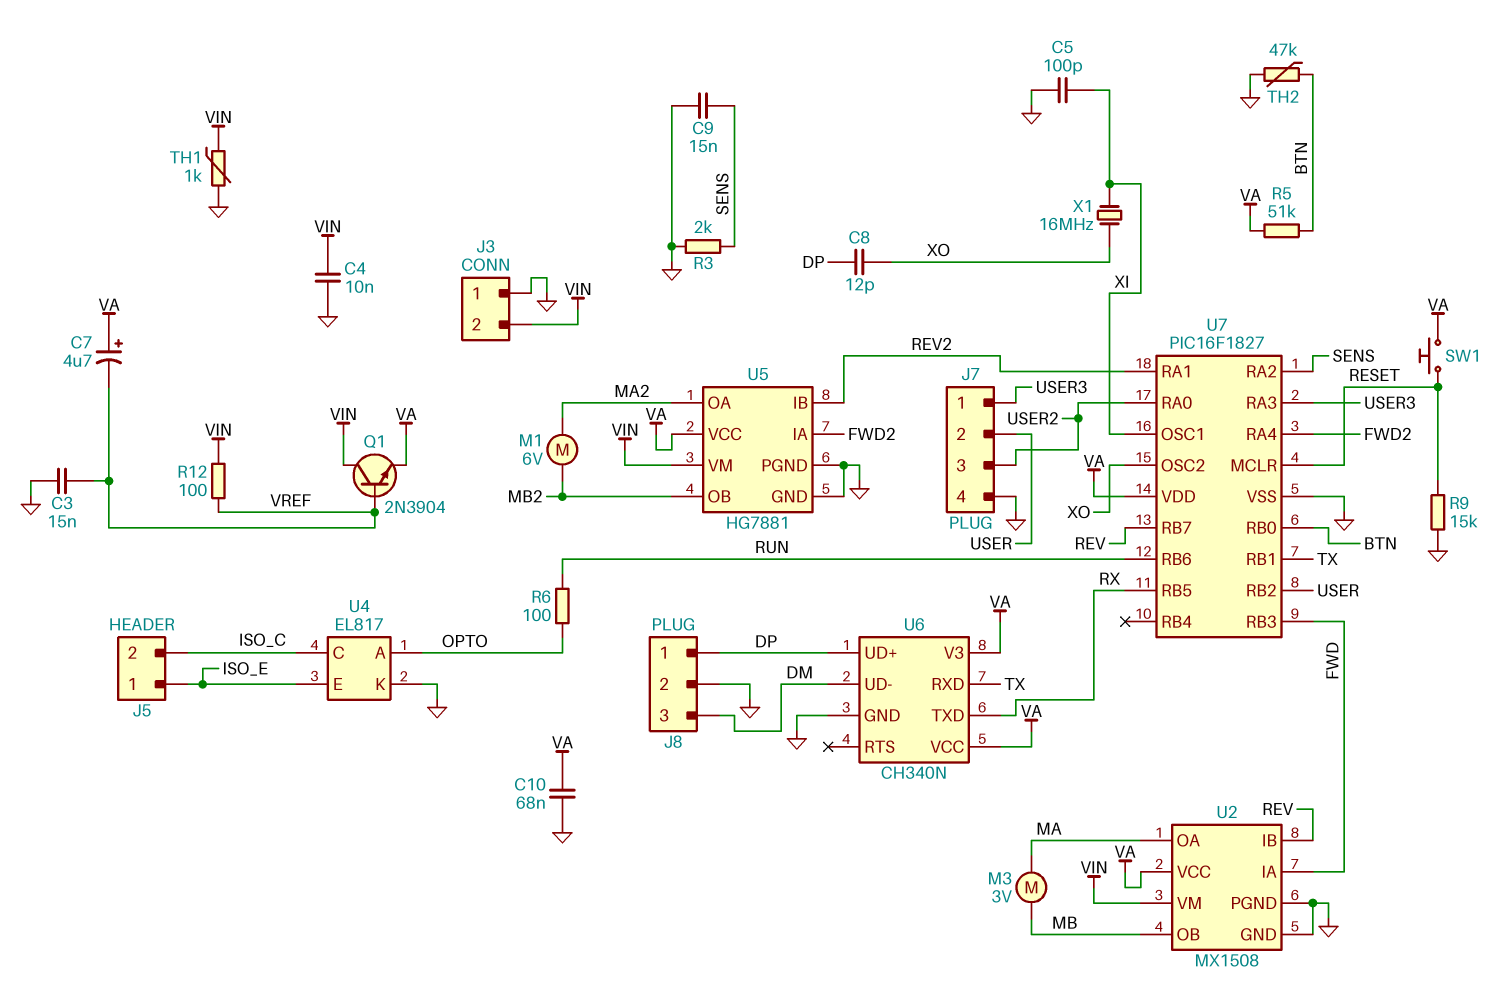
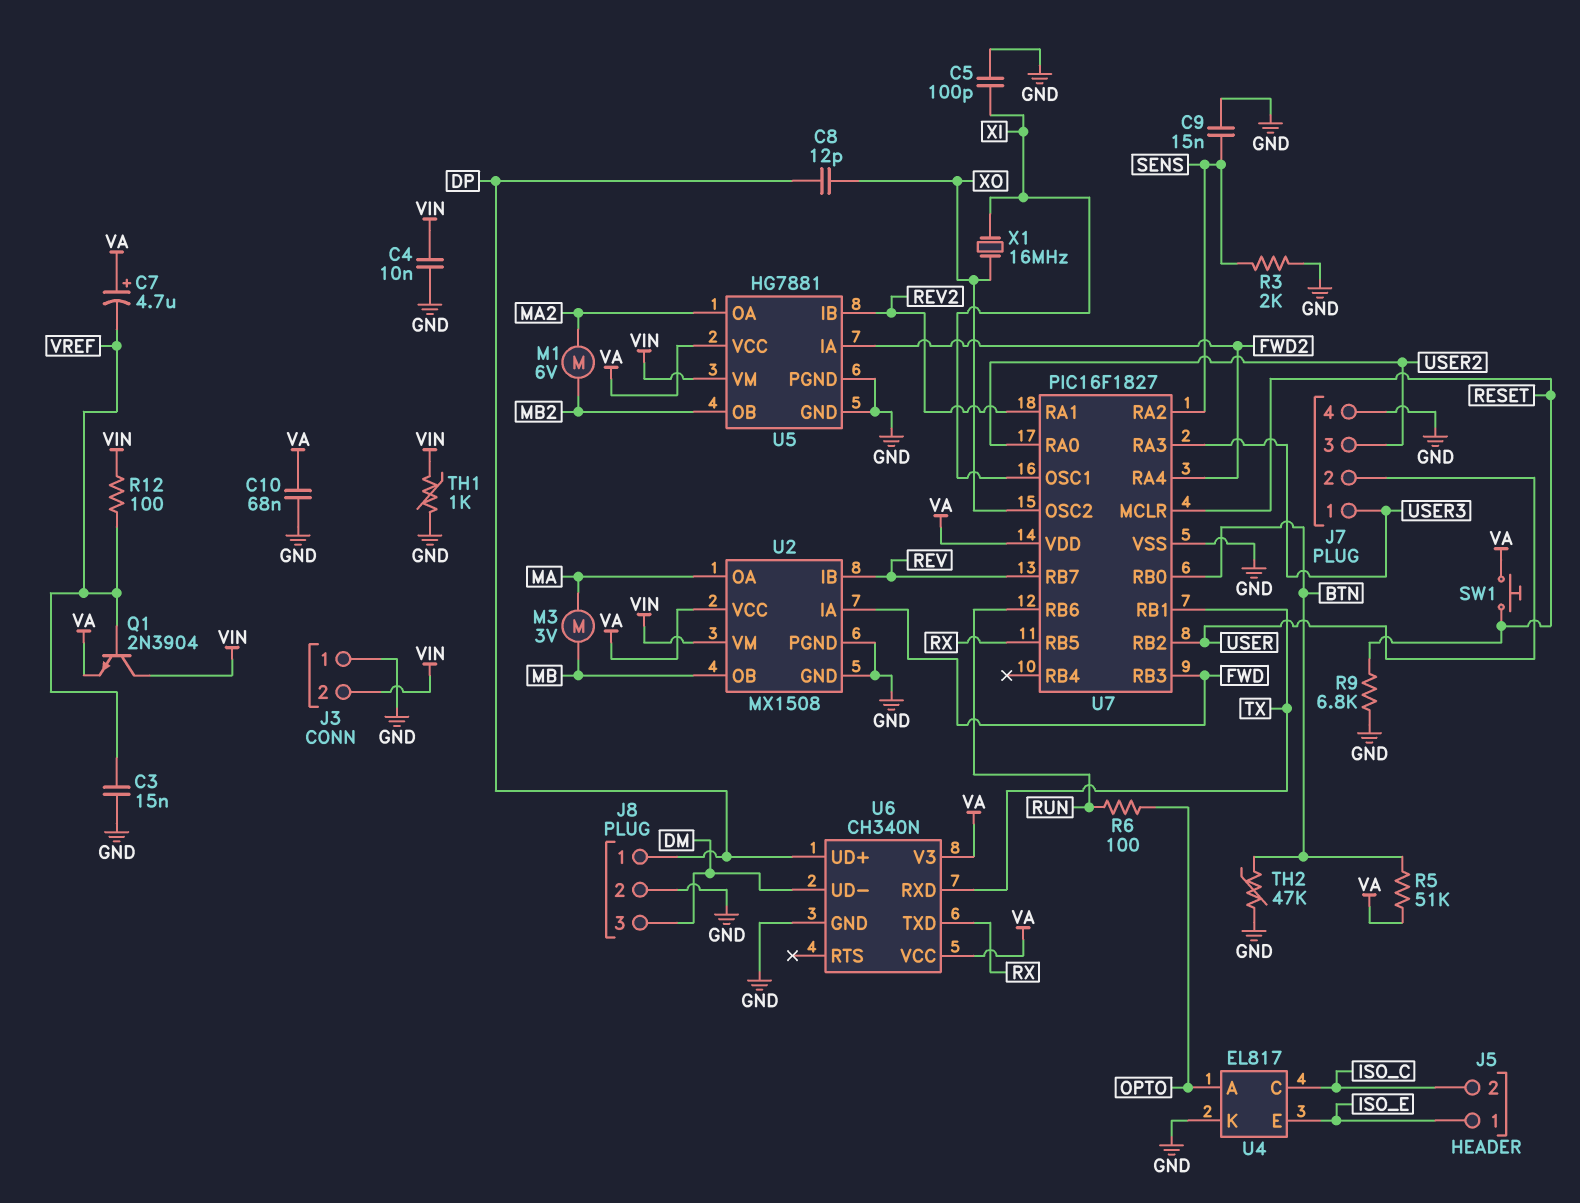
R9: 15k (GND, RESET) -> 6.8k (GND, RESET)

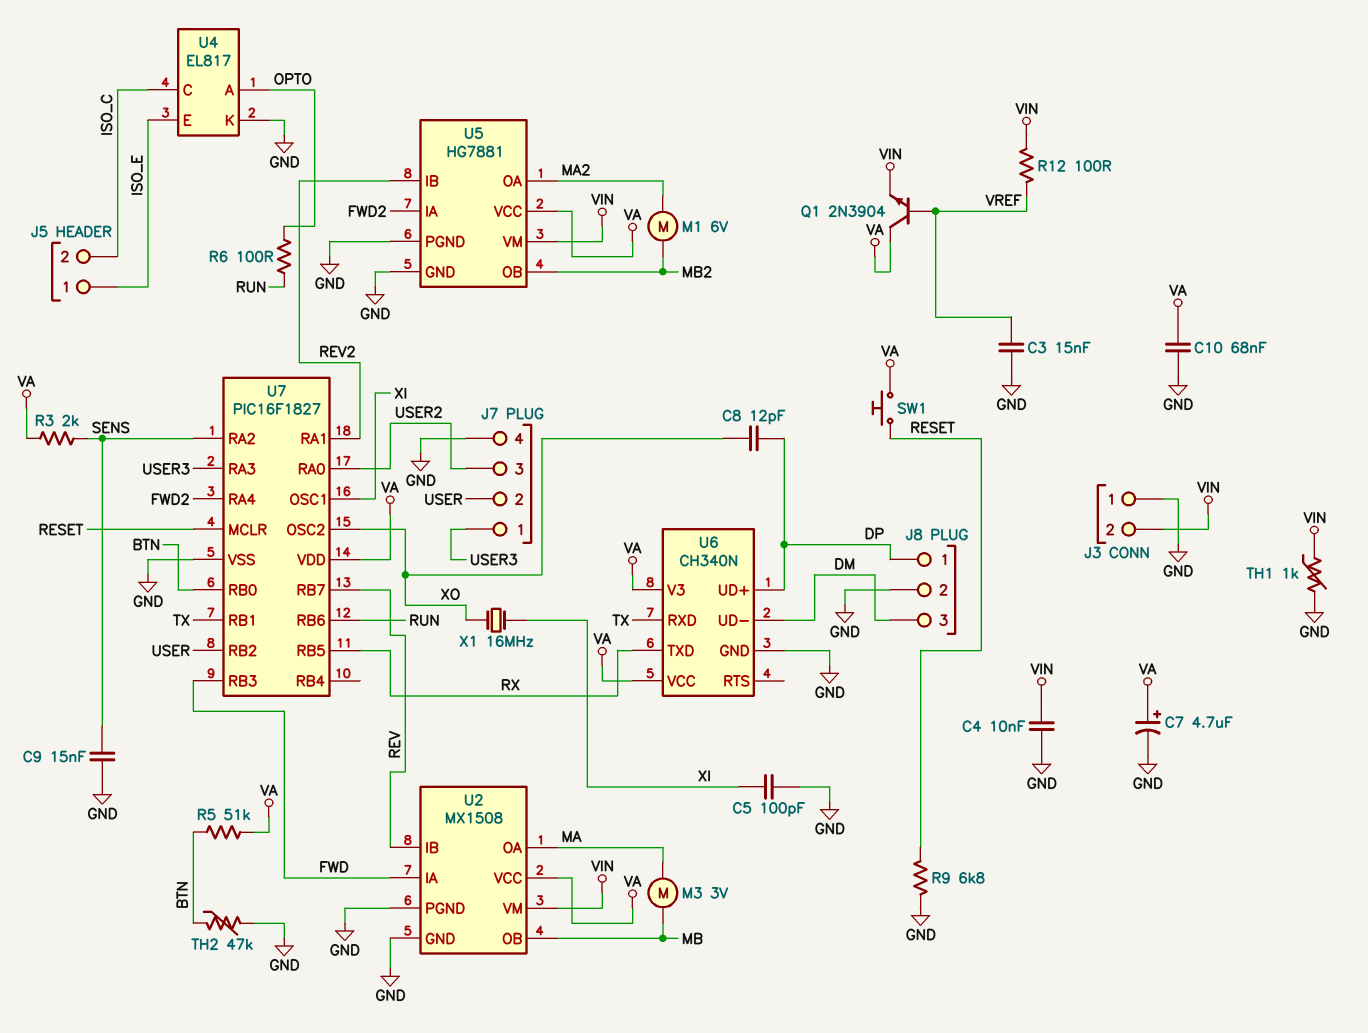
C7: 4.7uF (plus VA, minus VREF) -> 4.7uF (plus VA, minus GND)
Q1: NPN 2N3904 (B VREF, C VIN, E VA) -> NPN 2N3904 (B VREF, C VA, E VIN)
R3: 2k (GND, SENS) -> 2k (SENS, VA)

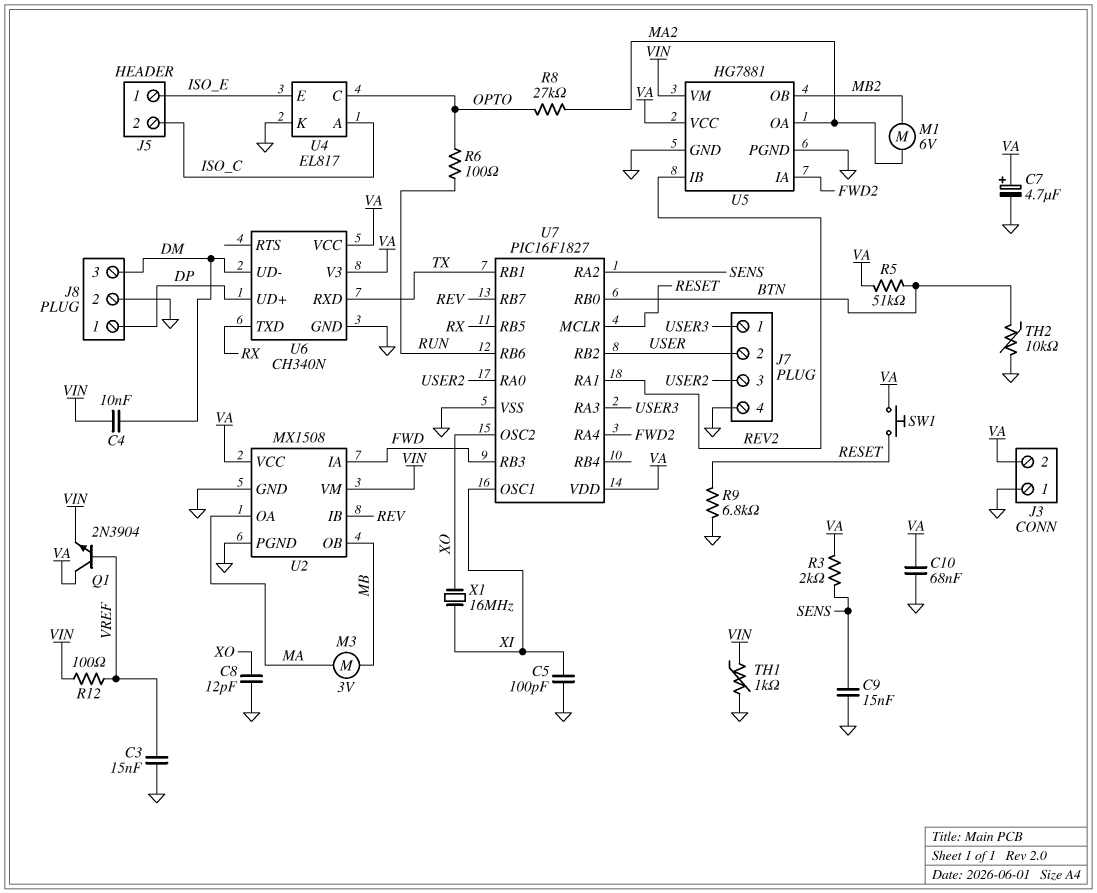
C4: 10nF (GND, VIN) -> 10nF (DM, VIN)
C8: 12pF (DP, XO) -> 12pF (GND, XO)
J3 pin 2: VIN -> VA
R8: none -> 27k (MA2, OPTO)
TH2: 47k (BTN, GND) -> 10k (BTN, GND)
U4 pin A: OPTO -> ISO_C
U4 pin C: ISO_C -> OPTO

